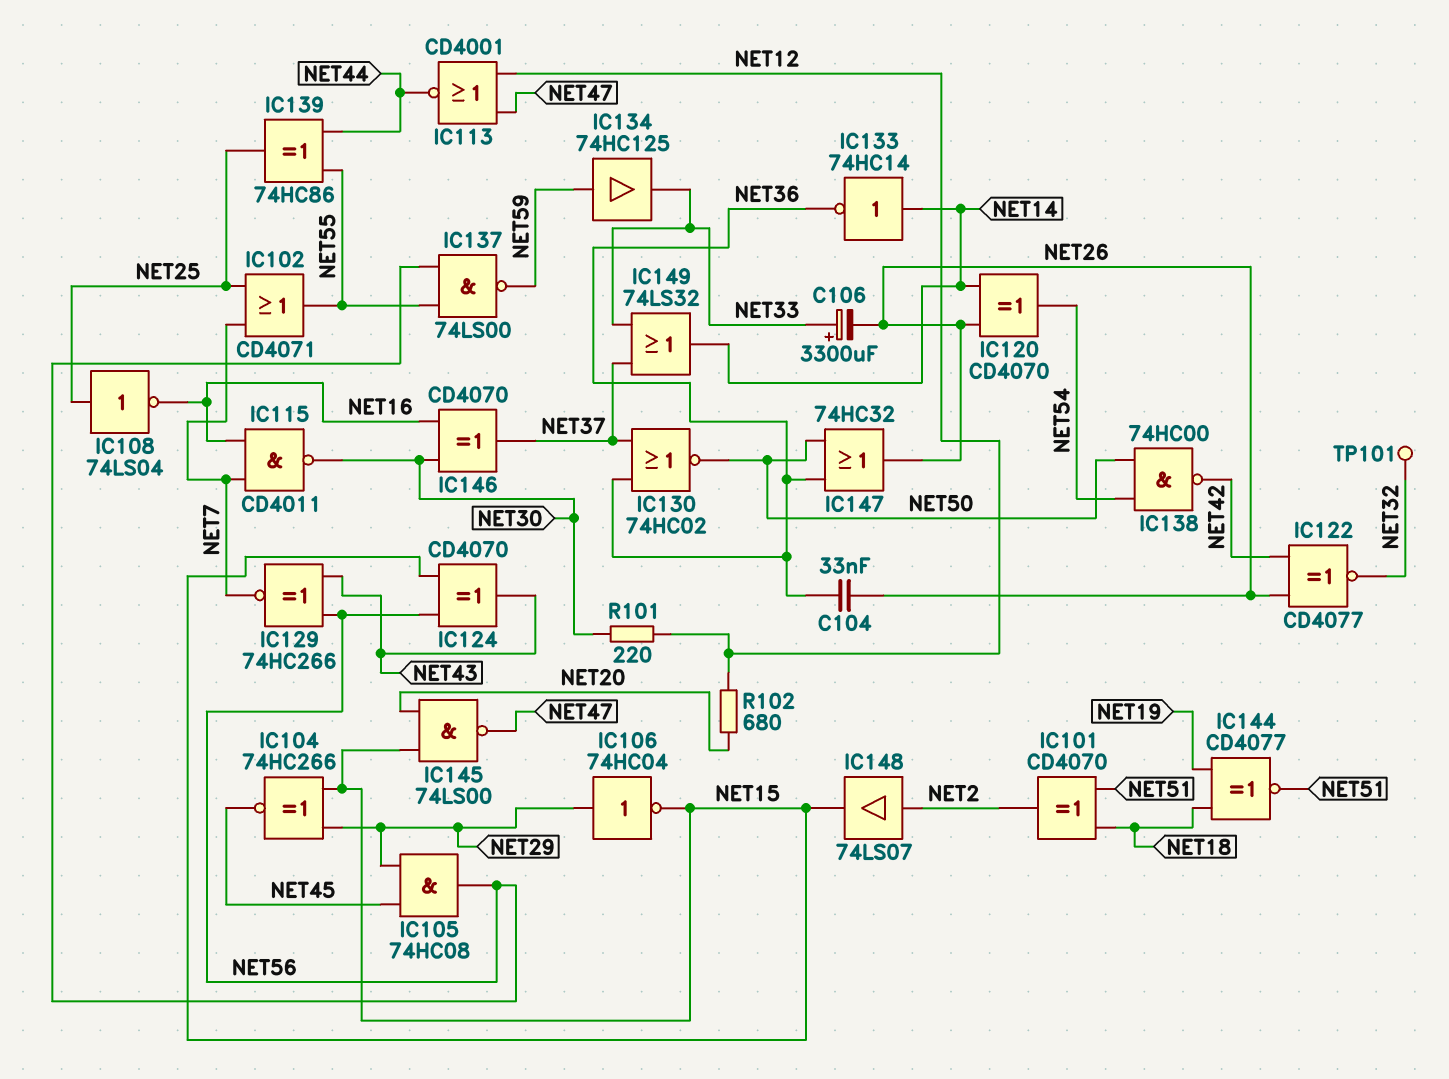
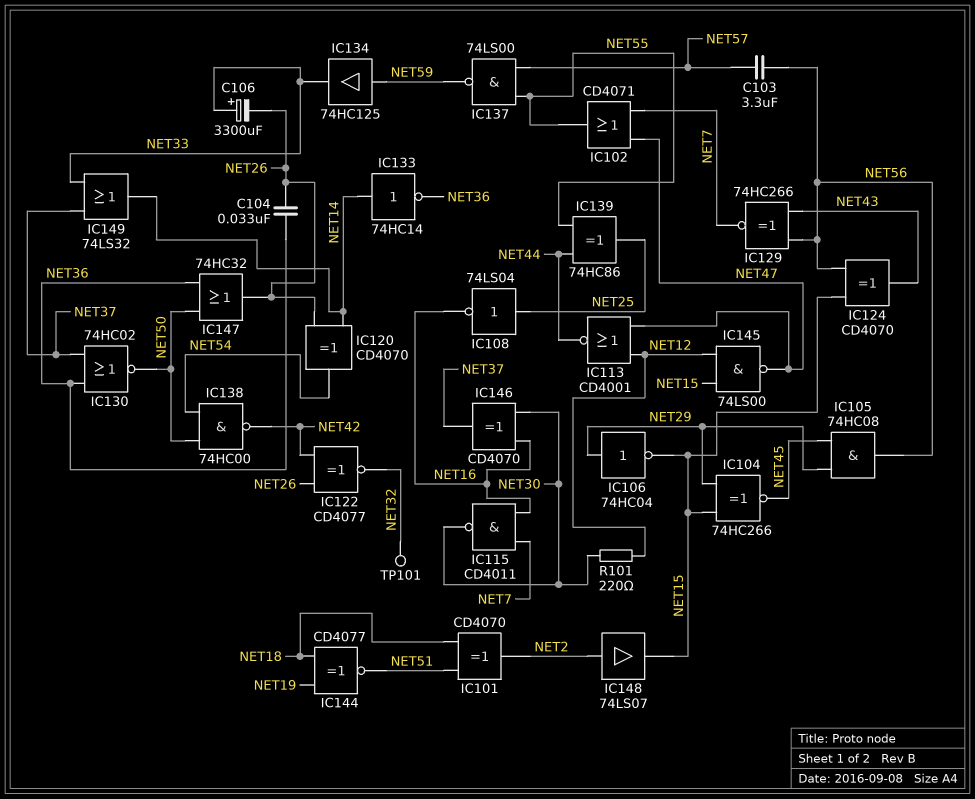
C103: none -> 3.3uF (NET56, NET57)
IC102: OR CD4071 (in NET7, in NET25, out NET55) -> OR CD4071 (in NET7, in NET47, out NET55)
IC137: NAND 74LS00 (in NET55, in NET56, out NET59) -> NAND 74LS00 (in NET55, in NET57, out NET59)
IC145: NAND 74LS00 (in NET15, in NET20, out NET47) -> NAND 74LS00 (in NET12, in NET15, out NET47)
R102: 680 (NET12, NET20) -> none

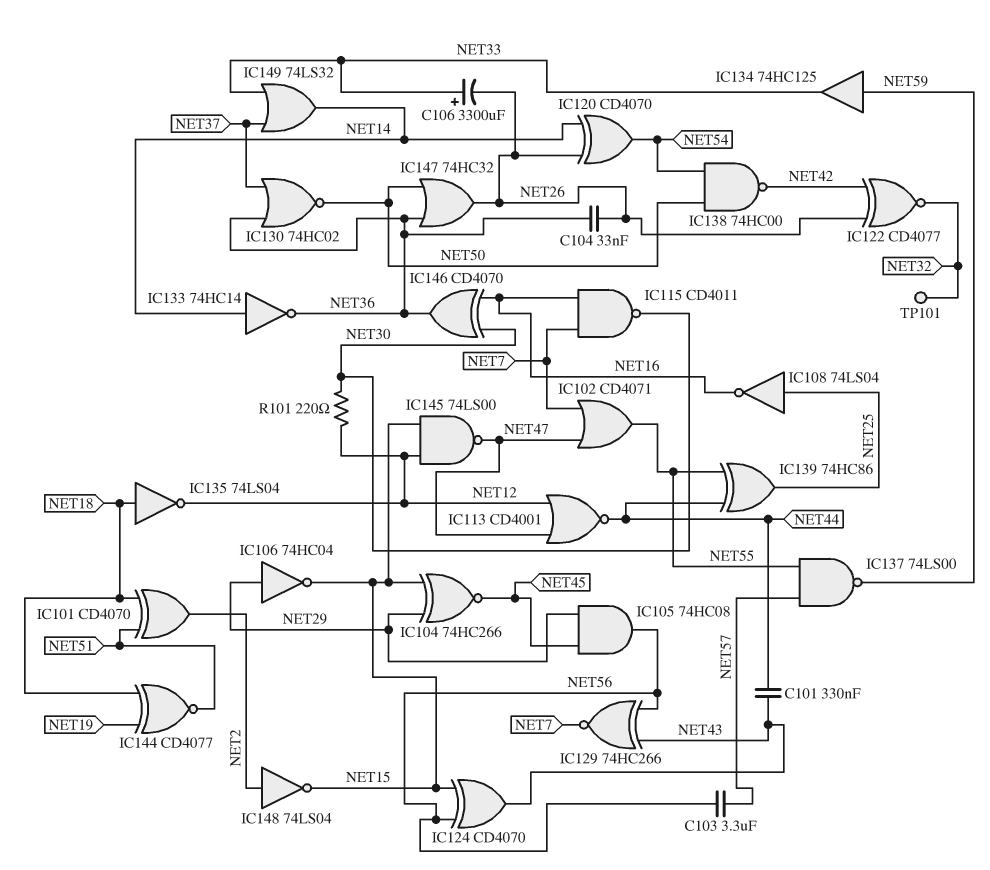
C101: none -> 330nF (NET43, NET44)
IC135: none -> NOT 74LS04 (in NET18, out NET12)
IC146: XOR CD4070 (in NET16, in NET30, out NET37) -> XOR CD4070 (in NET16, in NET30, out NET36)
IC148: buffer 74LS07 (in NET2, out NET15) -> NOT 74LS04 (in NET2, out NET15)

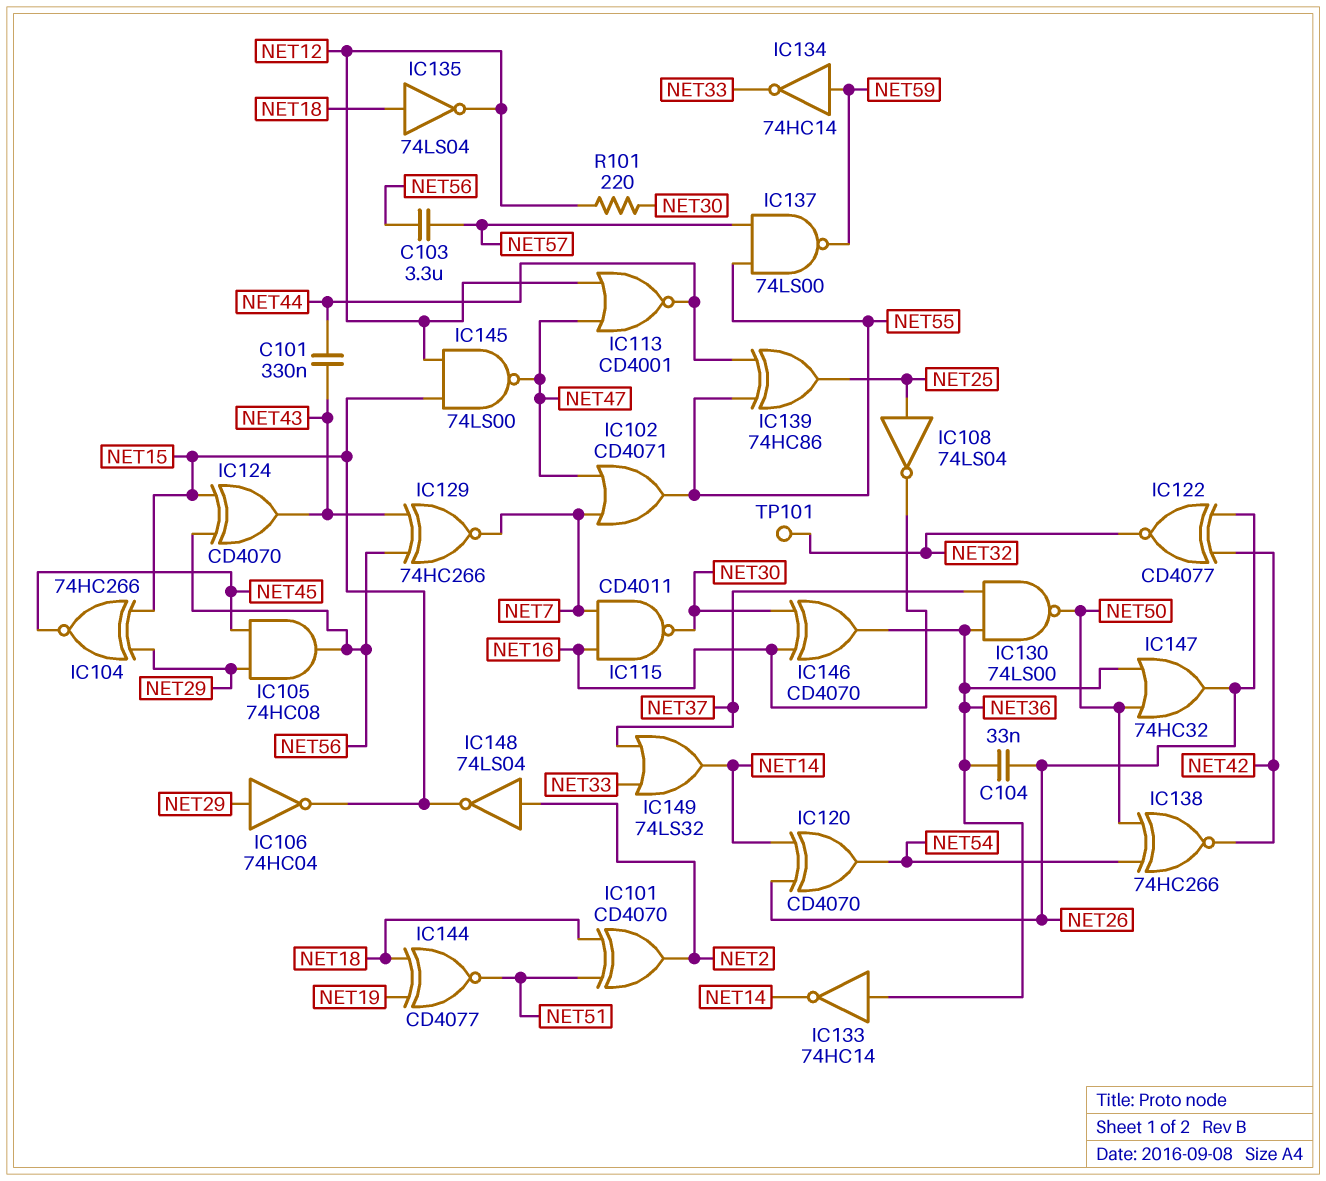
C106: 3300uF (plus NET33, minus NET26) -> none
IC130: NOR 74HC02 (in NET36, in NET37, out NET50) -> NAND 74LS00 (in NET36, in NET37, out NET50)
IC133: NOT 74HC14 (in NET14, out NET36) -> NOT 74HC14 (in NET36, out NET14)
IC134: buffer 74HC125 (in NET59, out NET33) -> NOT 74HC14 (in NET59, out NET33)
IC138: NAND 74HC00 (in NET50, in NET54, out NET42) -> XNOR 74HC266 (in NET50, in NET54, out NET42)

